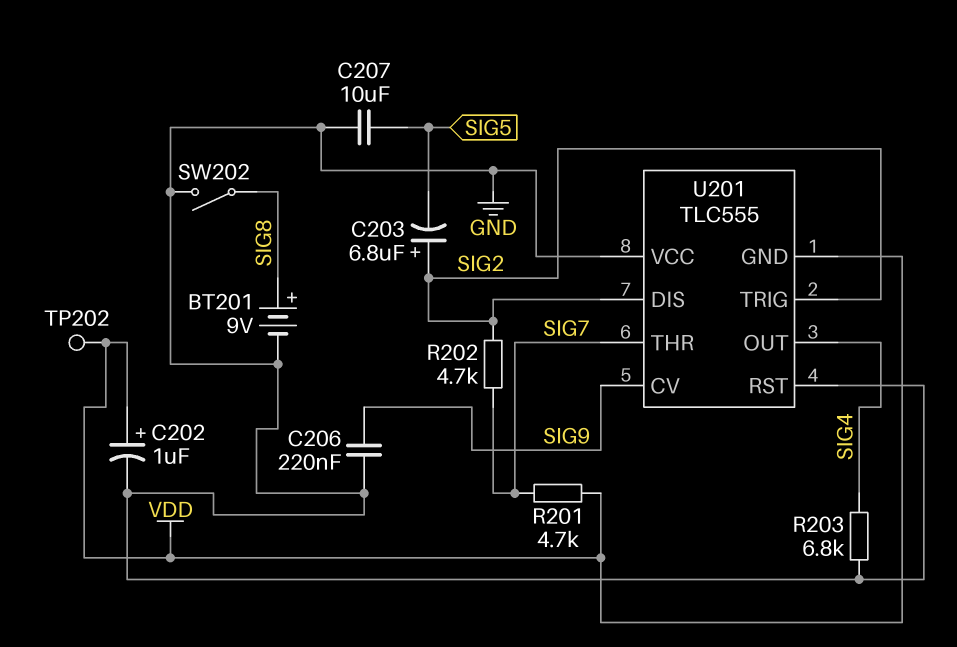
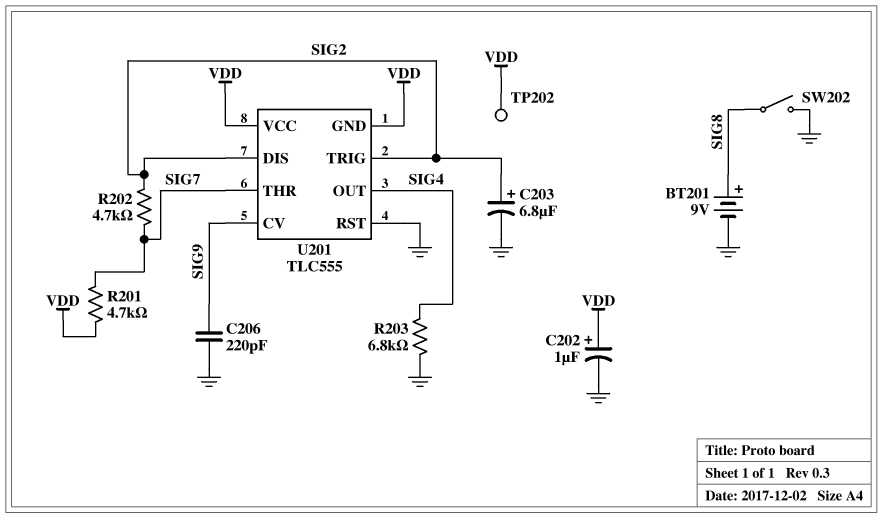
C203: 6.8uF (plus SIG2, minus SIG5) -> 6.8uF (plus SIG2, minus GND)
C206: 220nF (GND, SIG9) -> 220pF (GND, SIG9)
C207: 10uF (GND, SIG5) -> none
U201 pin VCC: GND -> VDD

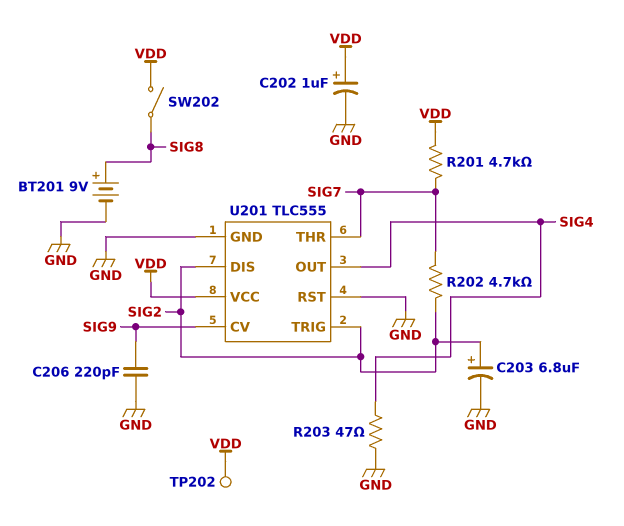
R203: 6.8k (GND, SIG4) -> 47 (GND, SIG4)
SW202: switch (GND, SIG8) -> switch (SIG8, VDD)
U201 pin GND: VDD -> GND

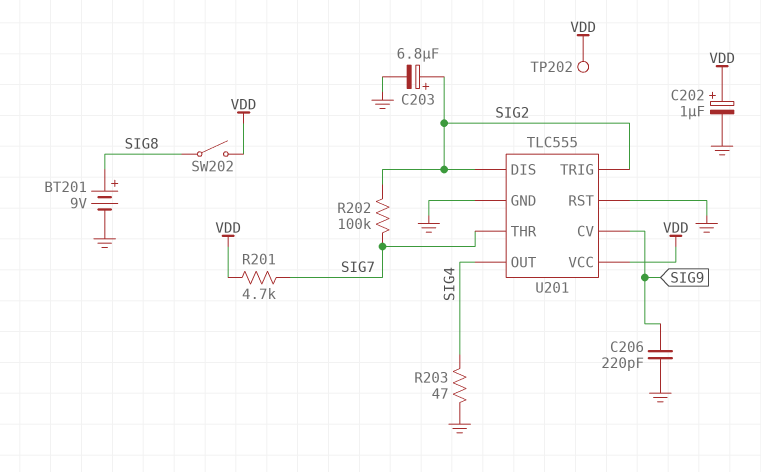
R202: 4.7k (SIG2, SIG7) -> 100k (SIG2, SIG7)

